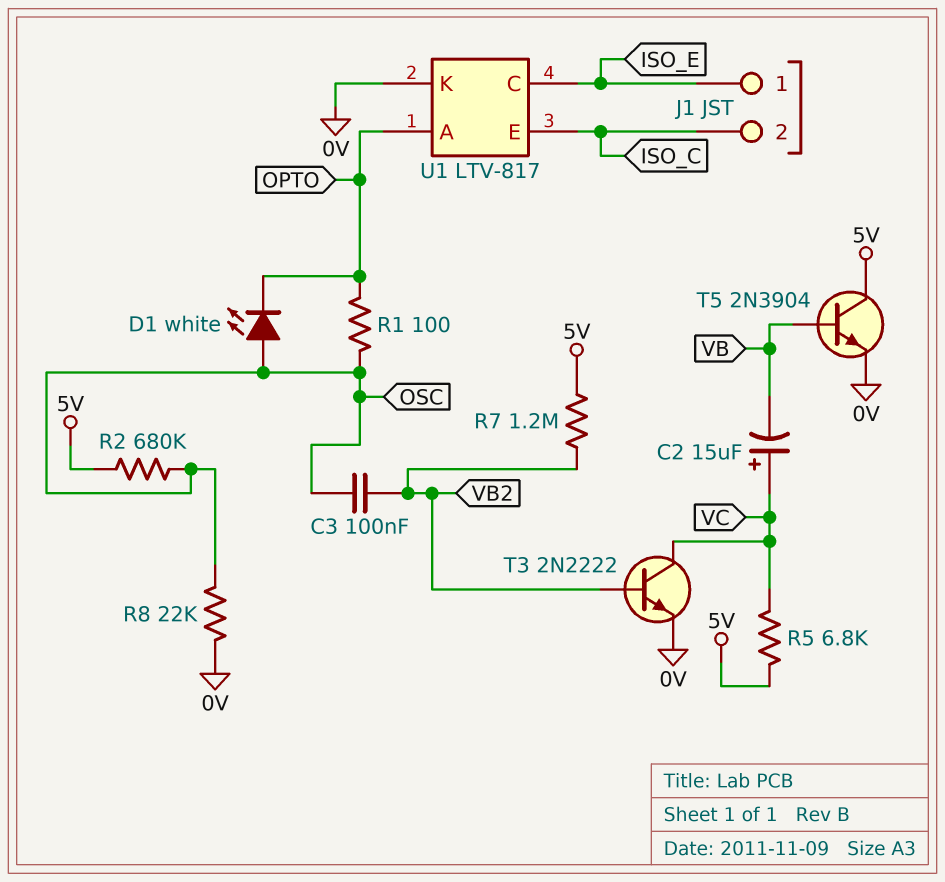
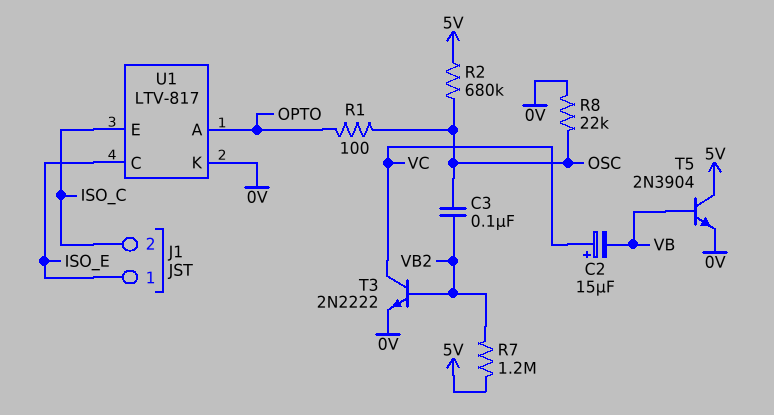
D1: LED white (A OSC, K OPTO) -> none
R5: 6.8k (5V, VC) -> none

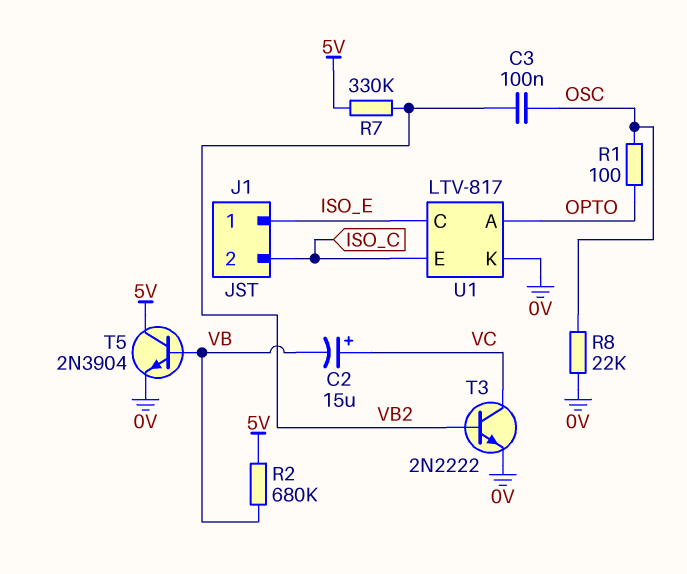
R2: 680k (5V, OSC) -> 680k (5V, VB)
R7: 1.2M (5V, VB2) -> 330k (5V, VB2)

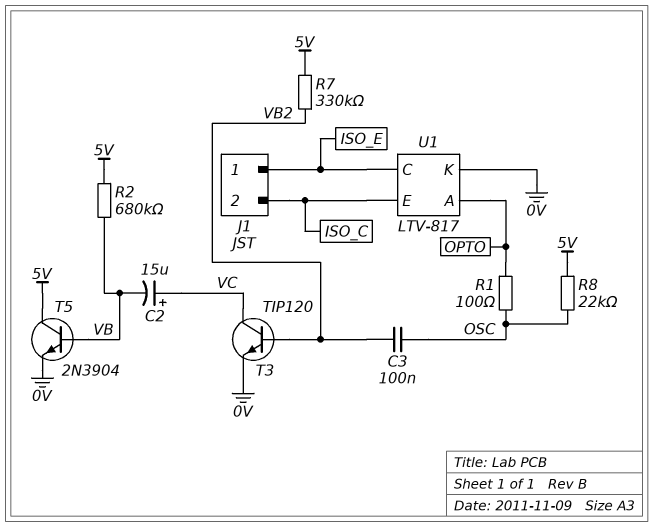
R8: 22k (0V, OSC) -> 22k (5V, OSC)
T3: NPN 2N2222 (B VB2, C VC, E 0V) -> NPN TIP120 (B VB2, C VC, E 0V)

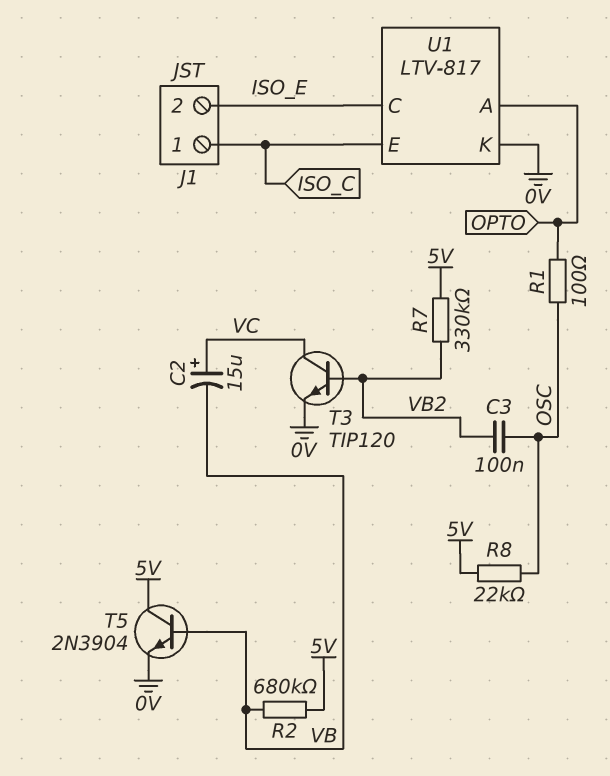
J1 pin 1: ISO_E -> ISO_C
J1 pin 2: ISO_C -> ISO_E

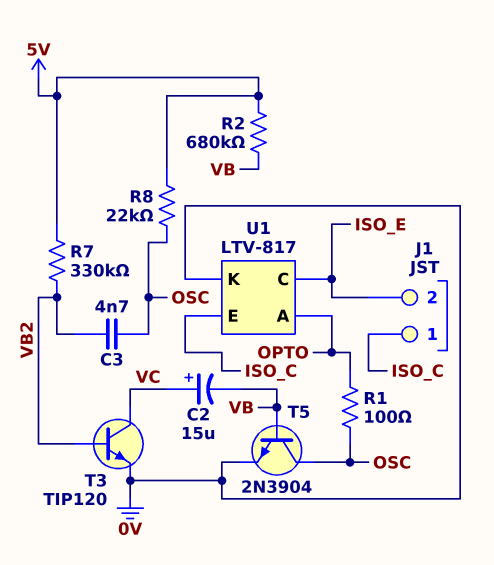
C3: 100nF (OSC, VB2) -> 4.7nF (OSC, VB2)
T5: NPN 2N3904 (B VB, C 5V, E 0V) -> NPN 2N3904 (B VB, C OSC, E 0V)

